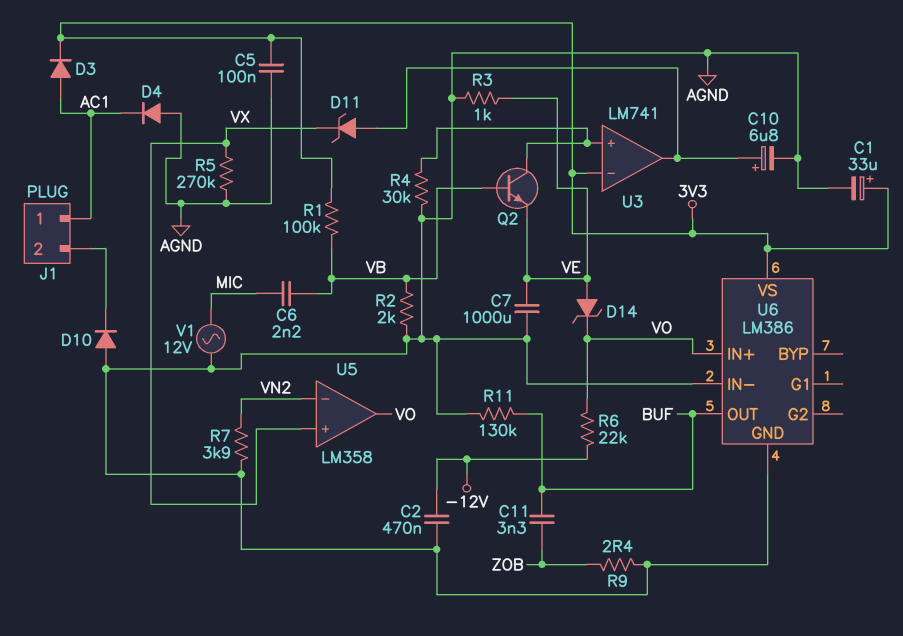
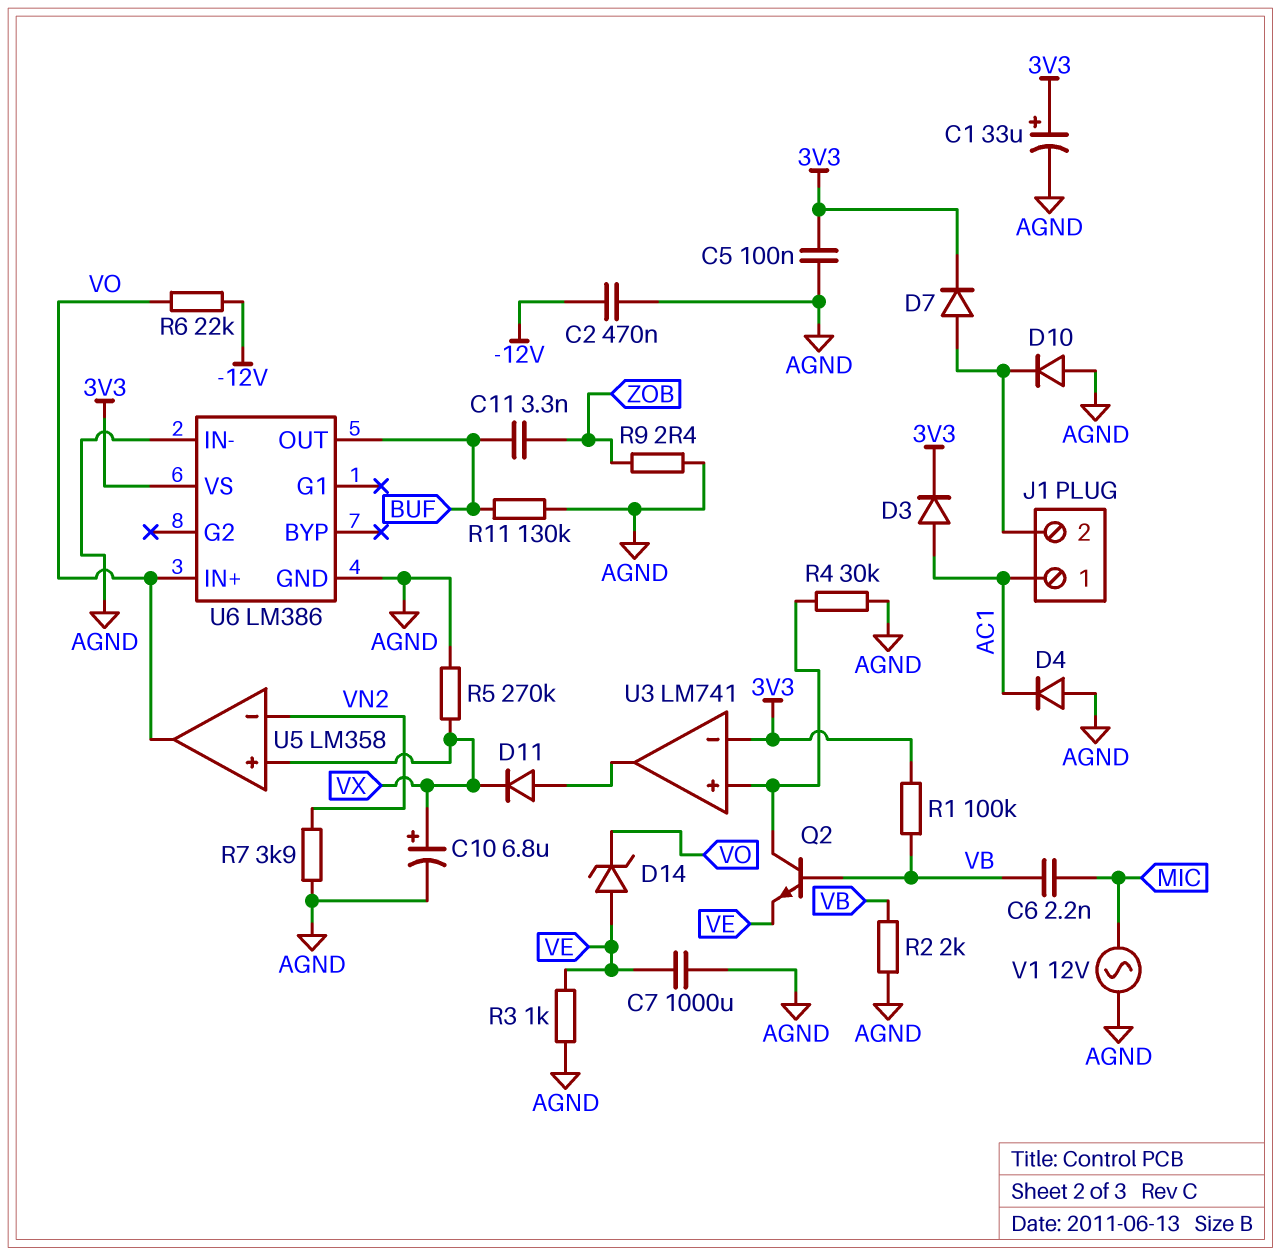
C10: 6.8uF (plus U3/out, minus AGND) -> 6.8uF (plus VX, minus AGND)
D7: none -> diode (A J1/2, K 3V3)
D11: zener (A U3/out, K VX) -> diode (A U3/out, K VX)

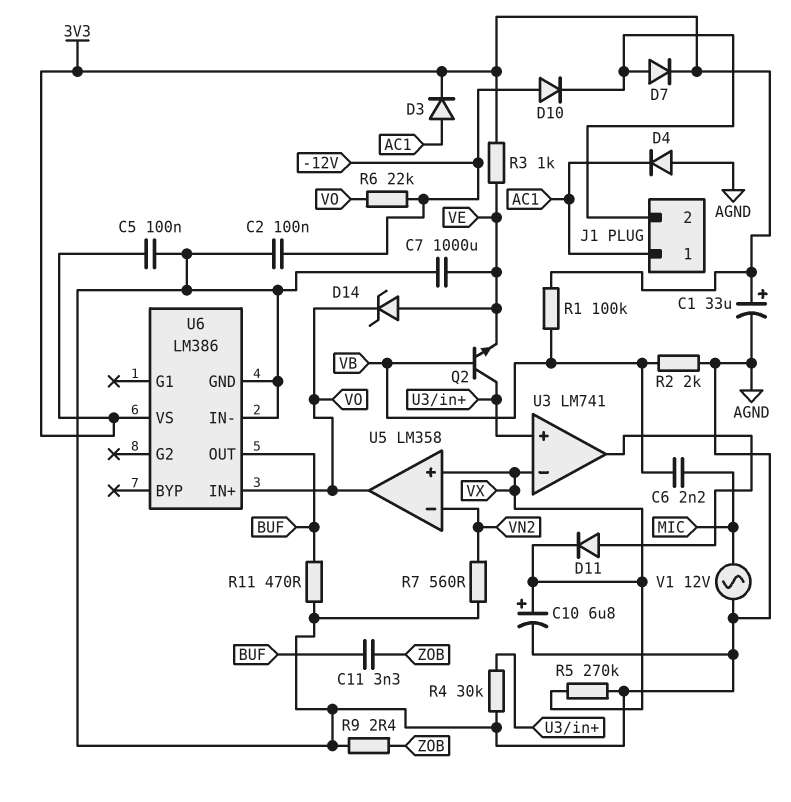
C2: 470nF (-12V, AGND) -> 100nF (-12V, AGND)
D10: diode (A AGND, K J1/2) -> diode (A -12V, K J1/2)
R3: 1k (AGND, VE) -> 1k (3V3, VE)
R7: 3.9k (AGND, VN2) -> 560 (AGND, VN2)
R11: 130k (AGND, BUF) -> 470 (AGND, BUF)
U3 pin in-: 3V3 -> VX

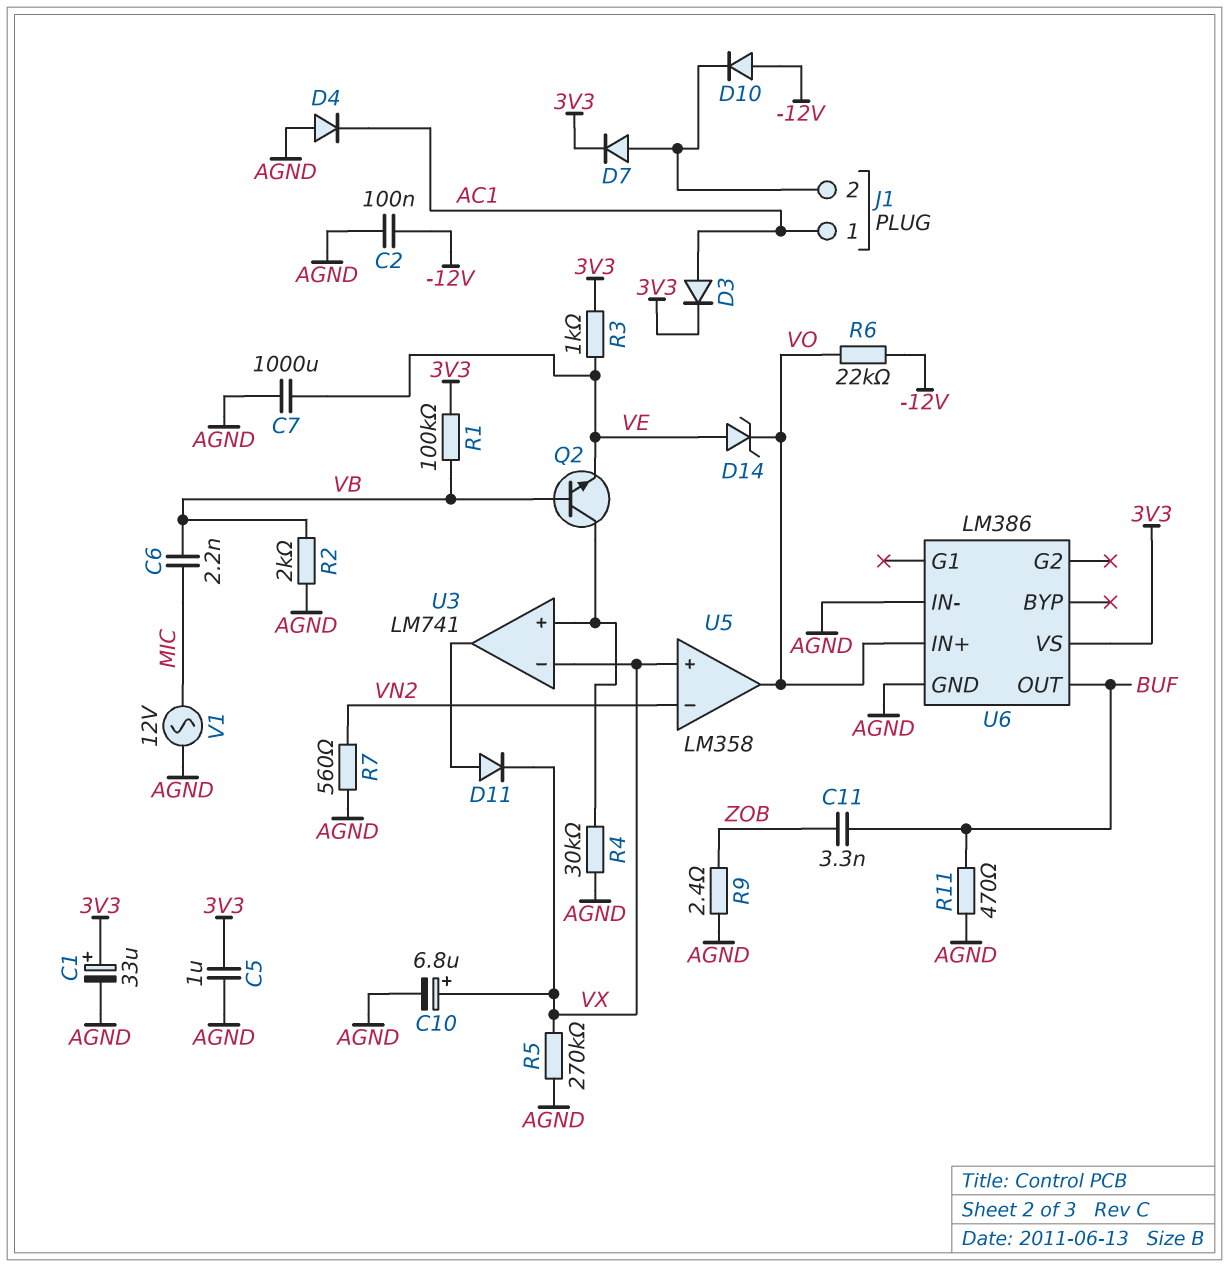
C5: 100nF (3V3, AGND) -> 1uF (3V3, AGND)

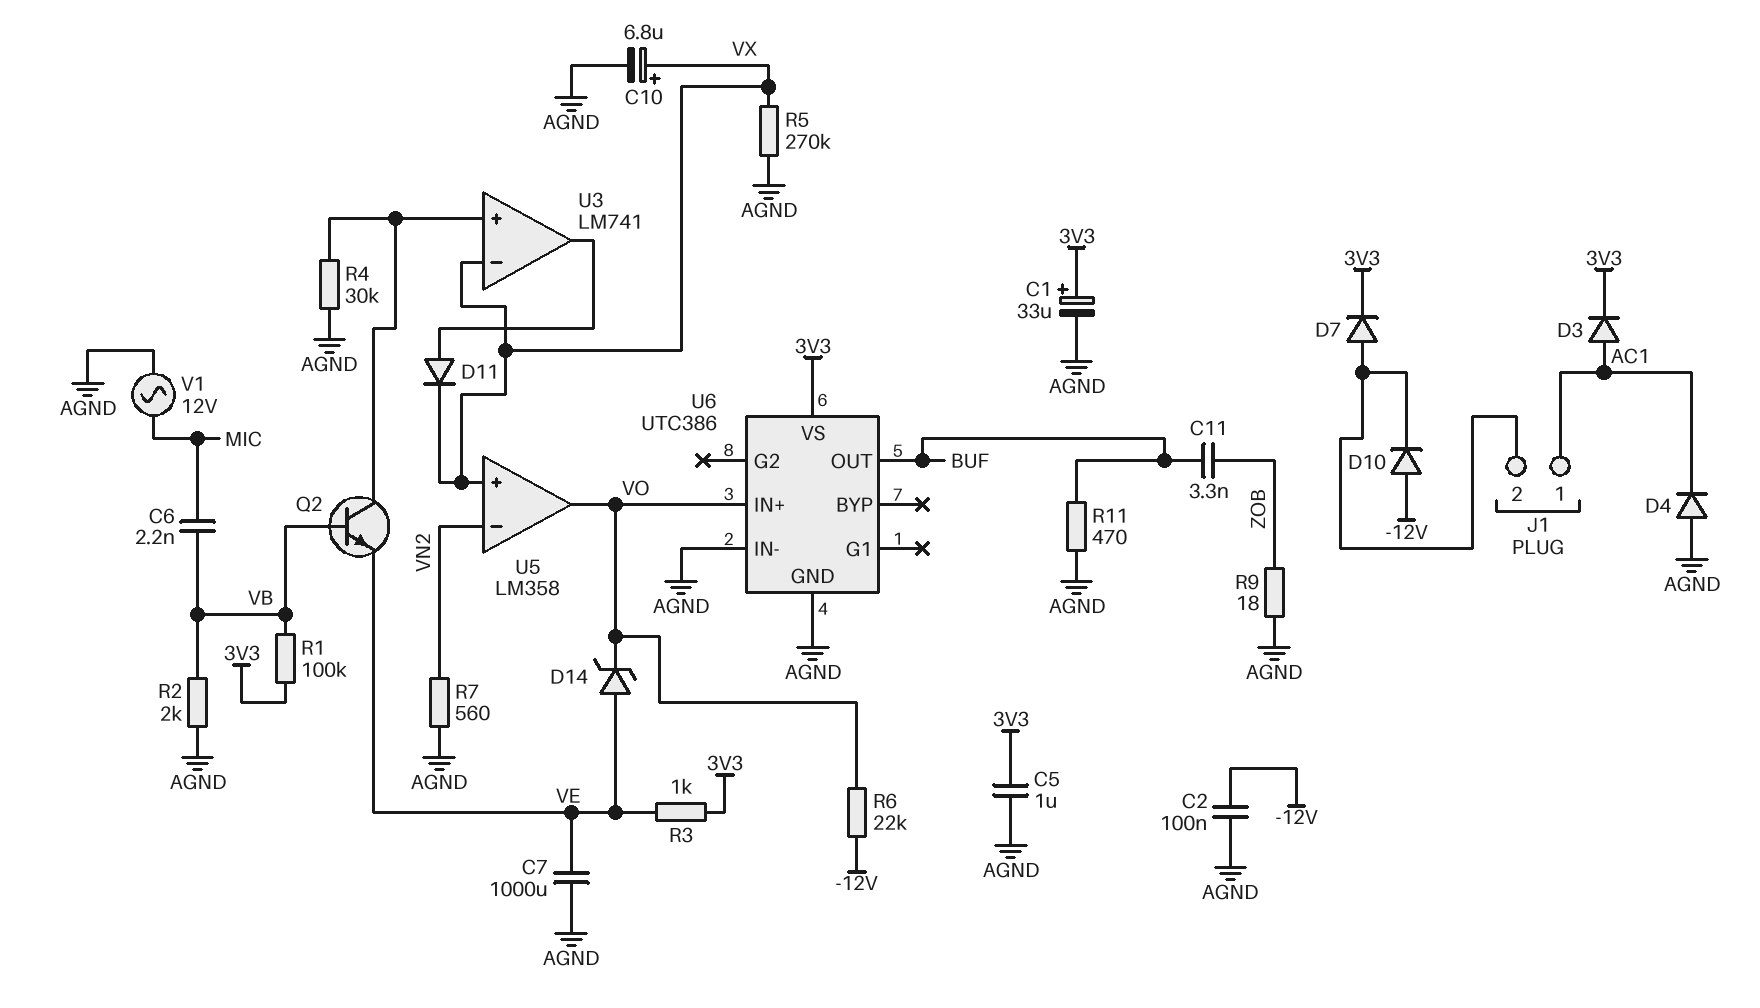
R9: 2.4 (AGND, ZOB) -> 18 (AGND, ZOB)
U6: LM386 -> UTC386

